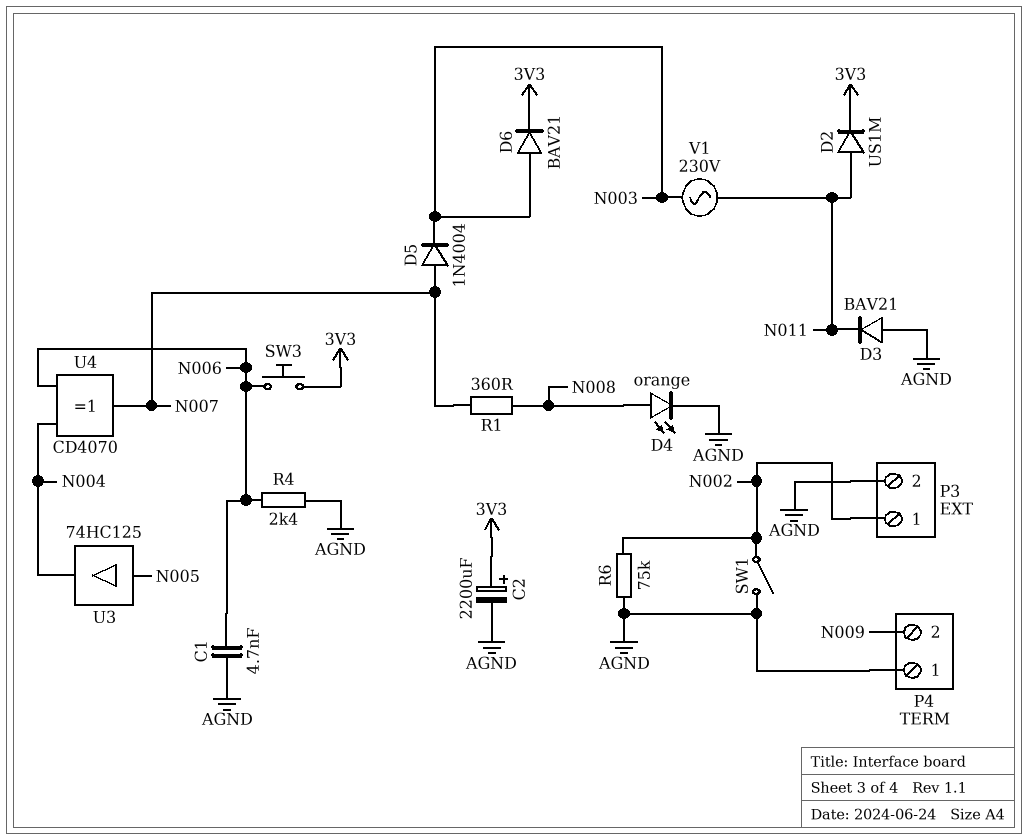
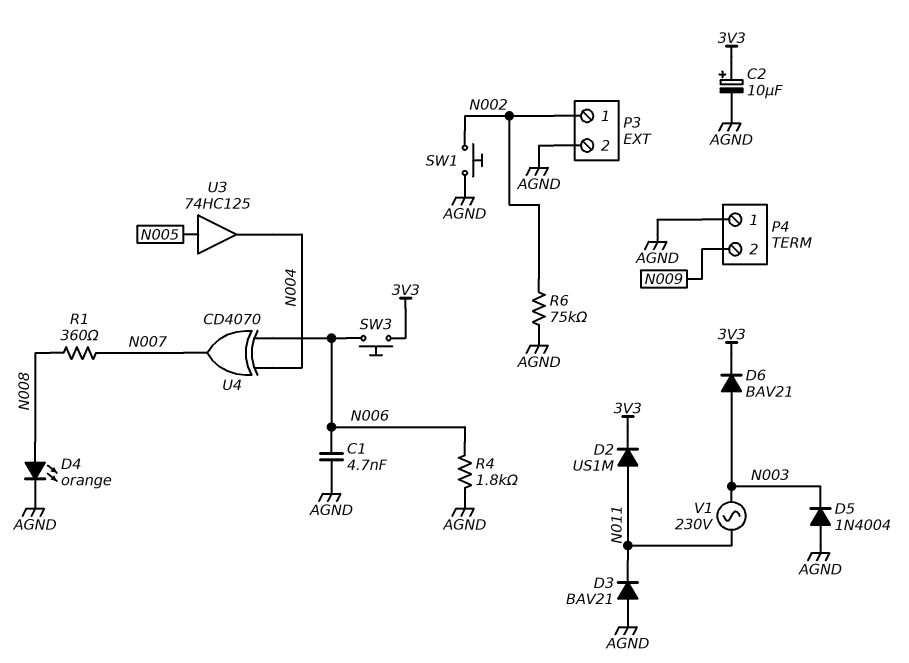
C2: 2200uF (plus 3V3, minus AGND) -> 10uF (plus 3V3, minus AGND)
D5: diode 1N4004 (A N007, K N003) -> diode 1N4004 (A AGND, K N003)
R4: 2.4k (AGND, N006) -> 1.8k (AGND, N006)
SW1: switch (AGND, N002) -> button (AGND, N002)

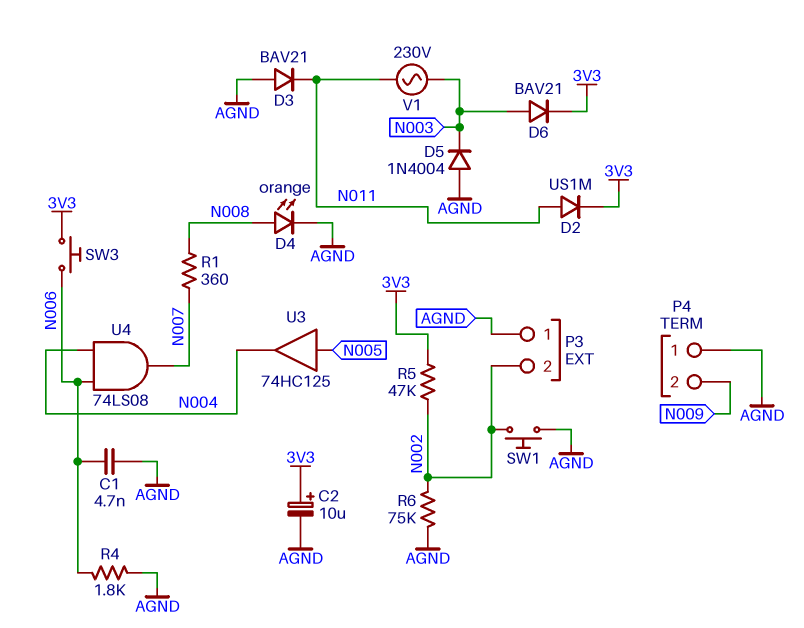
P3 pin 1: N002 -> AGND
P3 pin 2: AGND -> N002
R5: none -> 47k (3V3, N002)
U4: XOR CD4070 (in N004, in N006, out N007) -> AND 74LS08 (in N004, in N006, out N007)

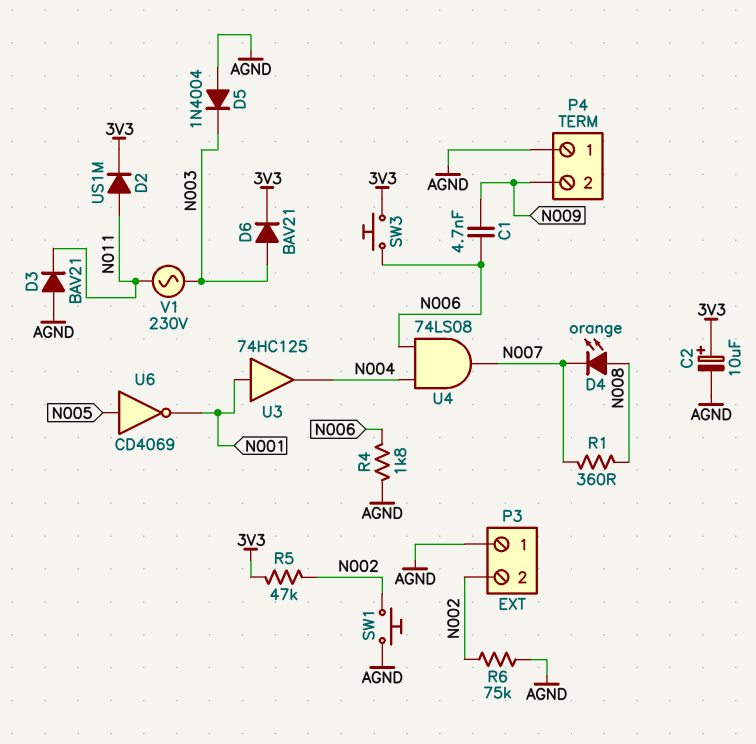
C1: 4.7nF (AGND, N006) -> 4.7nF (N006, N009)
D4: LED orange (A N008, K AGND) -> LED orange (A N008, K N007)
U3: buffer 74HC125 (in N005, out N004) -> buffer 74HC125 (in N001, out N004)
U6: none -> NOT CD4069 (in N005, out N001)

